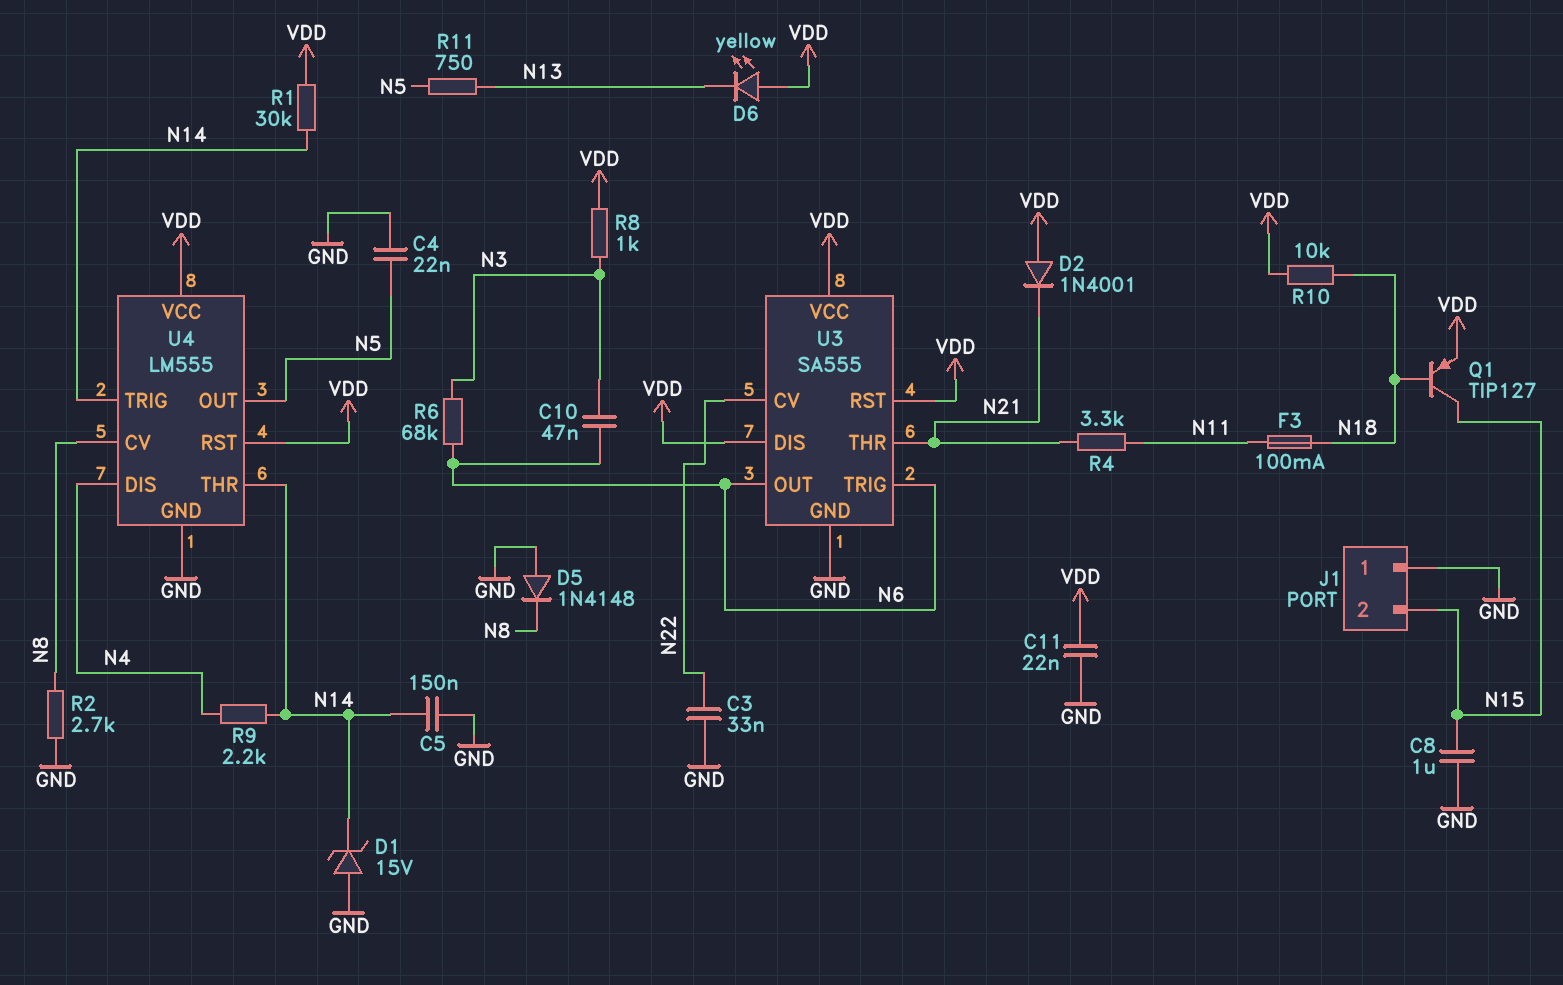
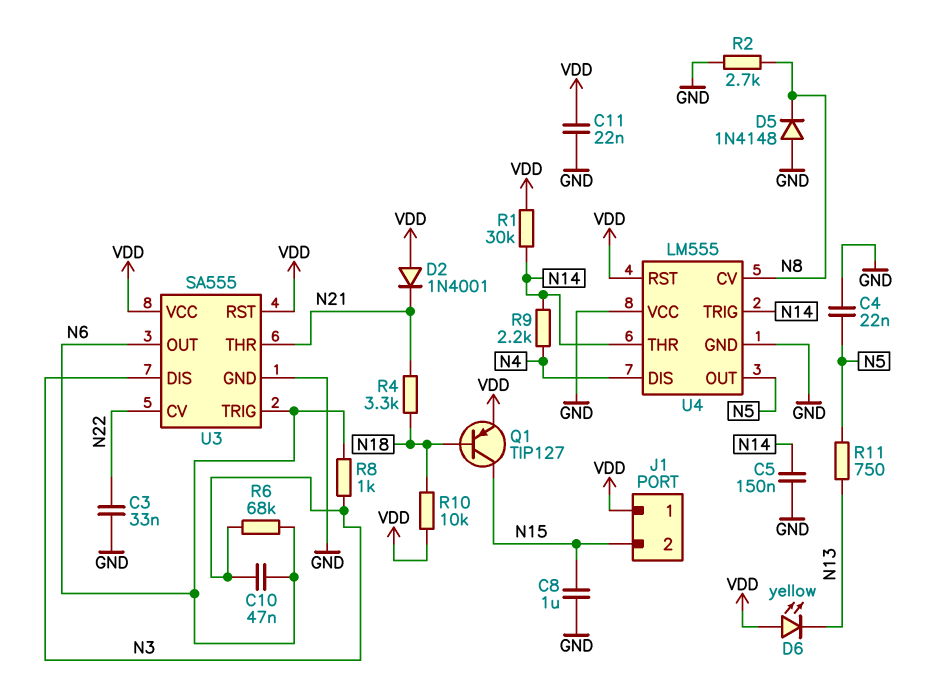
D1: zener 15V (A GND, K N14) -> none
F3: 100mA (N11, N18) -> none
J1 pin 1: GND -> VDD
R4: 3.3k (N11, N21) -> 3.3k (N18, N21)
R8: 1k (N3, VDD) -> 1k (N3, N6)
U3 pin DIS: VDD -> N3
U4 pin VCC: VDD -> GND

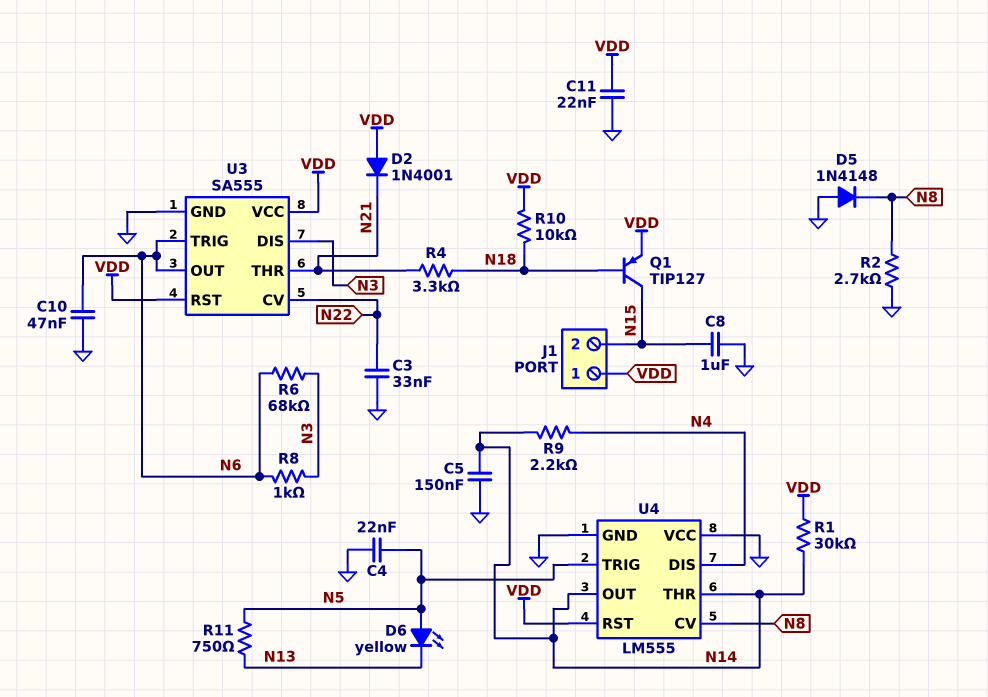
C10: 47nF (N3, N6) -> 47nF (GND, N6)
D6: LED yellow (A VDD, K N13) -> LED yellow (A N5, K N13)
U4 pin OUT: N5 -> N14
U4 pin TRIG: N14 -> N5

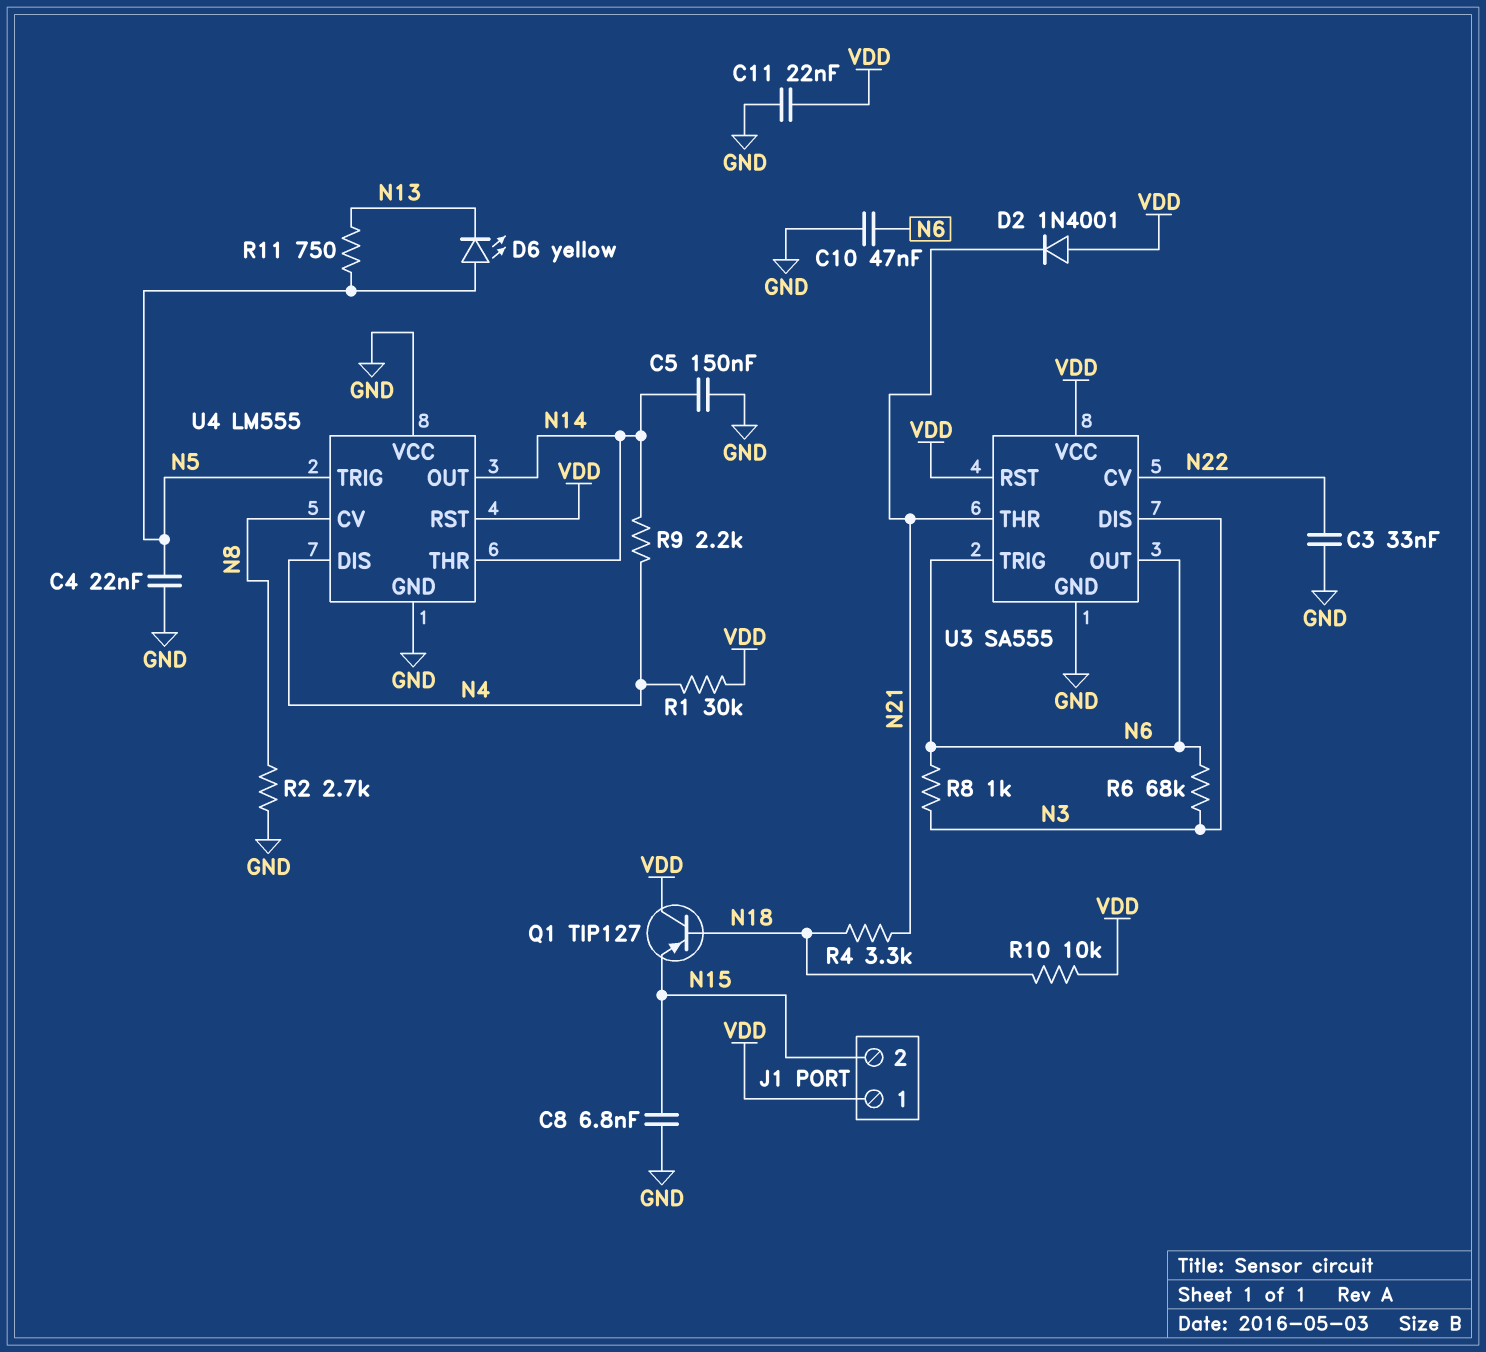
C8: 1uF (GND, N15) -> 6.8nF (GND, N15)
D5: diode 1N4148 (A GND, K N8) -> none
Q1: PNP TIP127 (B N18, C N15, E VDD) -> PNP TIP127 (B N18, C VDD, E N15)
R1: 30k (N14, VDD) -> 30k (N4, VDD)

